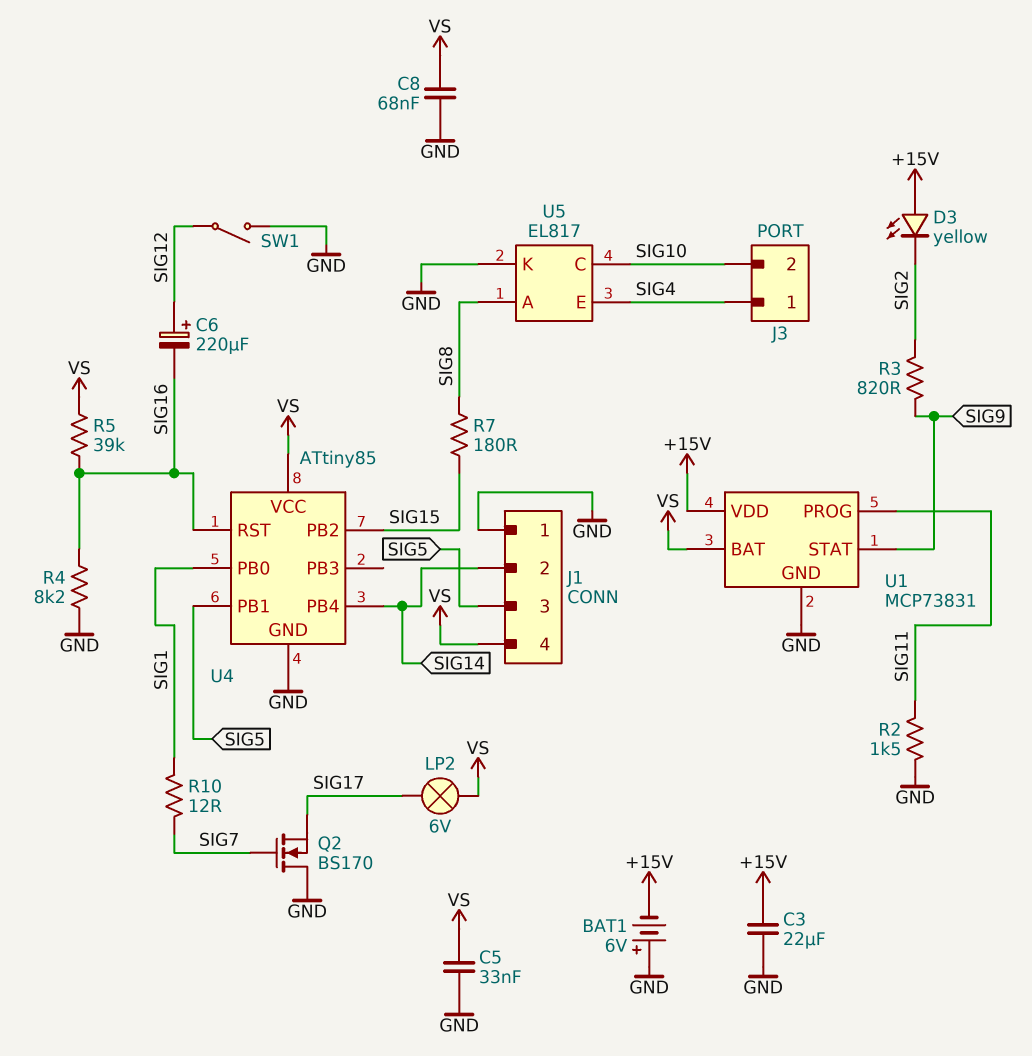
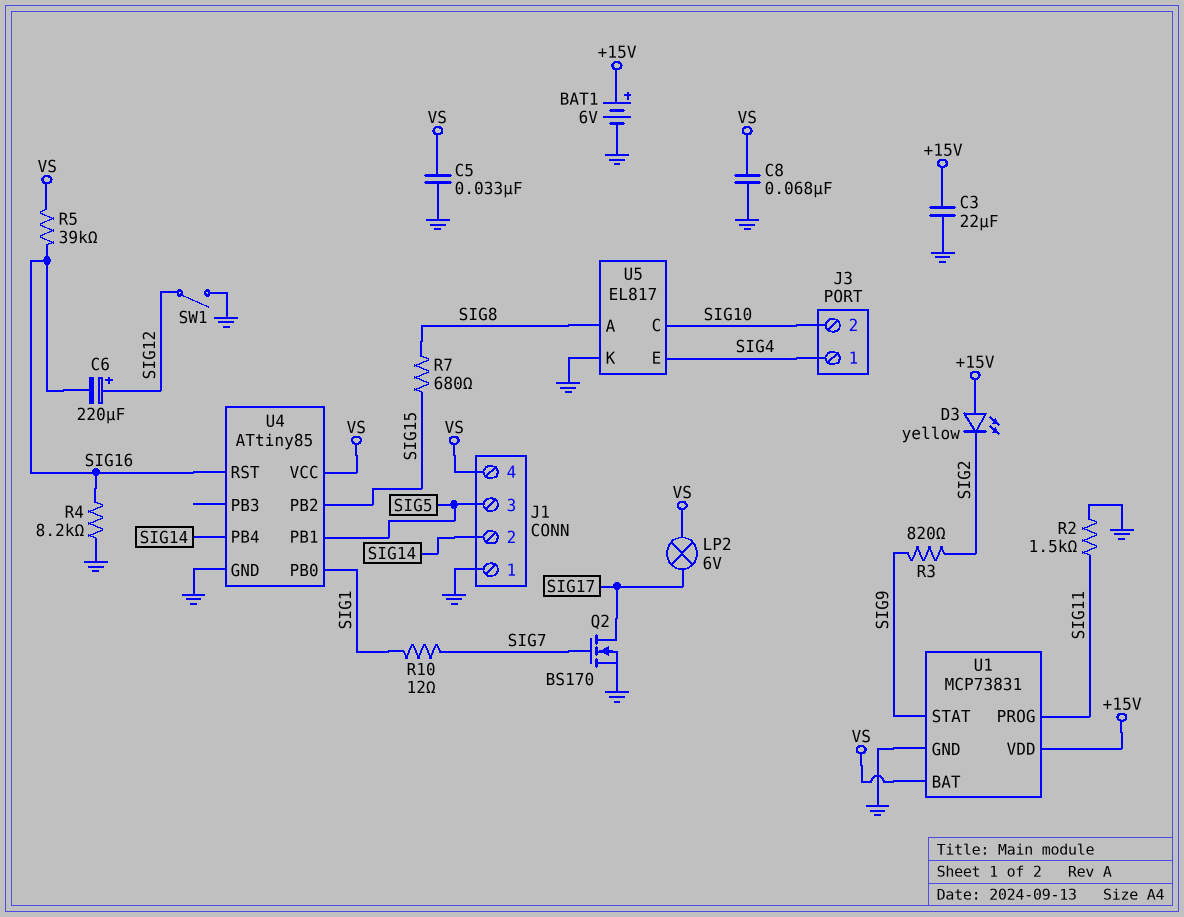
BAT1: 6V (plus GND, minus +15V) -> 6V (plus +15V, minus GND)
Q2: NMOS BS170 (G SIG7, D GND, S SIG17) -> NMOS BS170 (G SIG7, D SIG17, S GND)
R7: 180 (SIG8, SIG15) -> 680 (SIG8, SIG15)

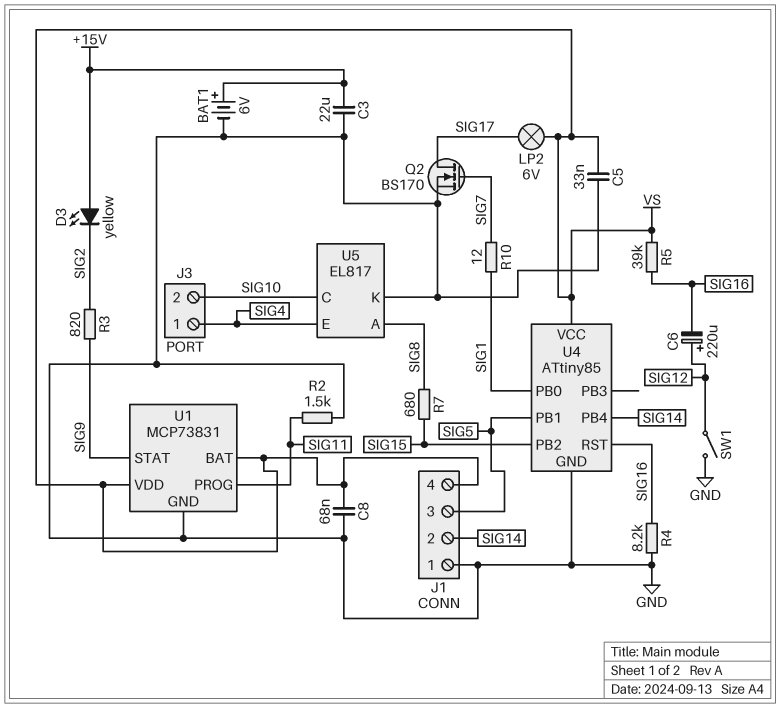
U1 pin VDD: +15V -> VS

